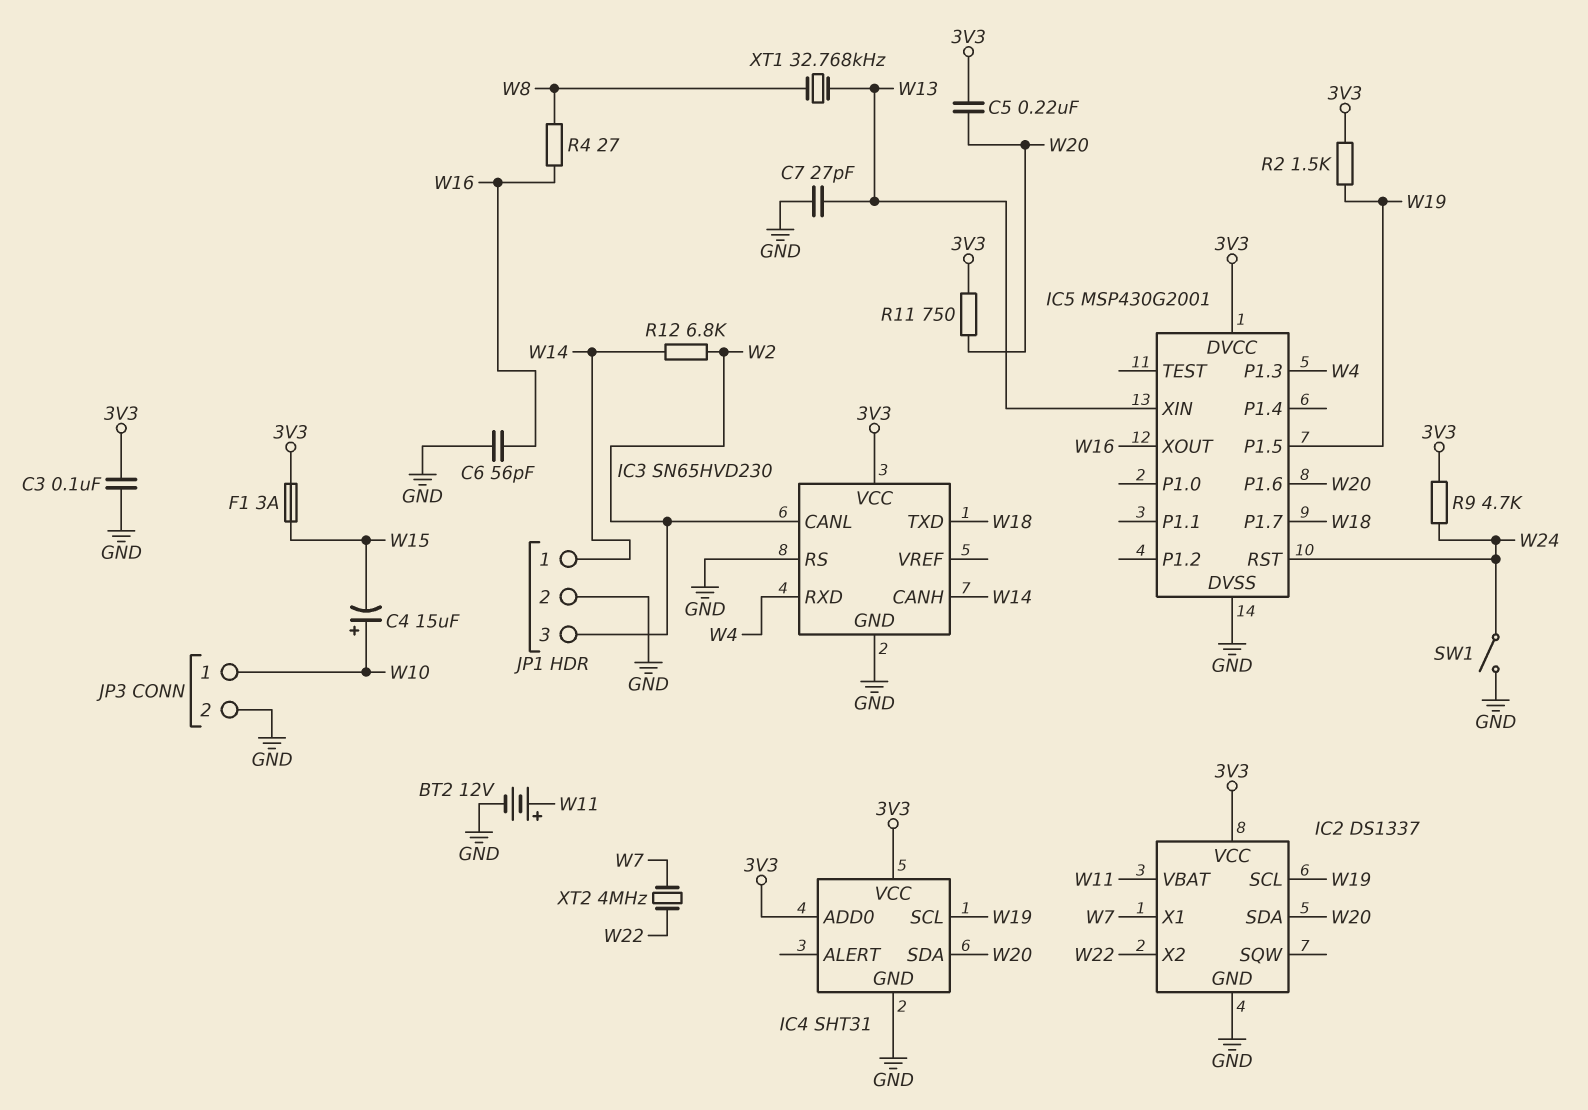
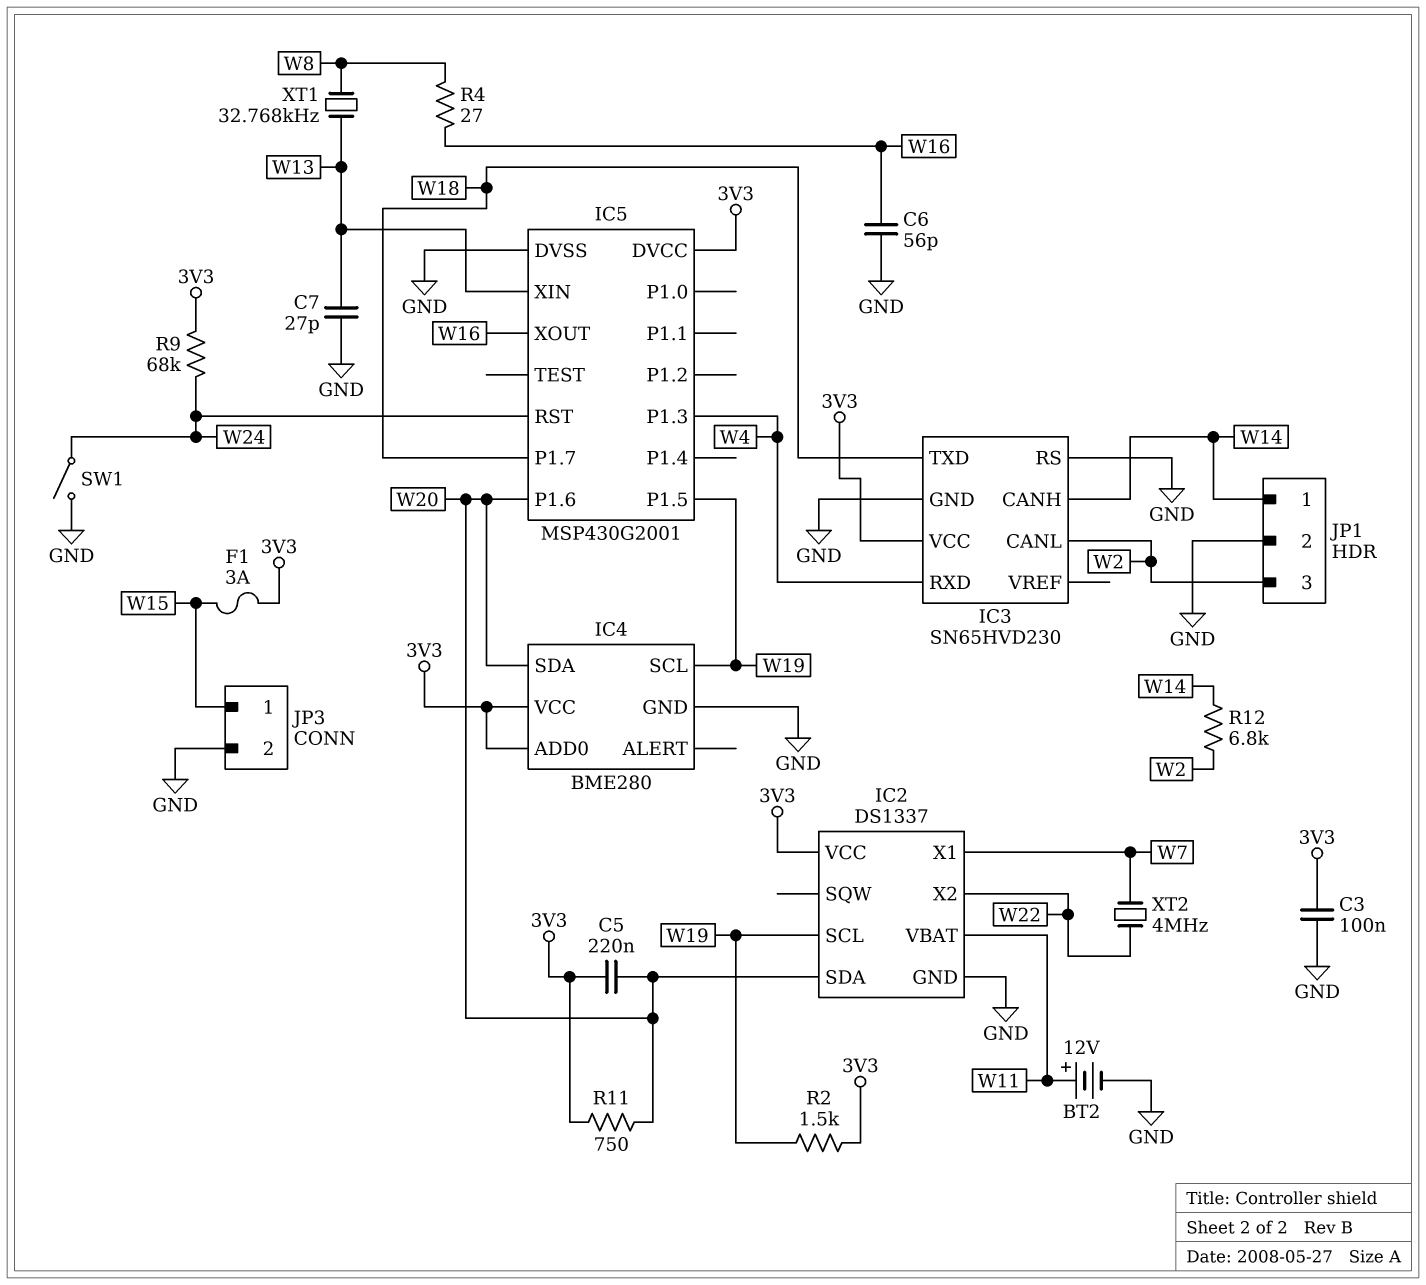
C4: 15uF (plus W10, minus W15) -> none
IC4: SHT31 -> BME280
JP3 pin 1: W10 -> W15
R9: 4.7k (3V3, W24) -> 68k (3V3, W24)

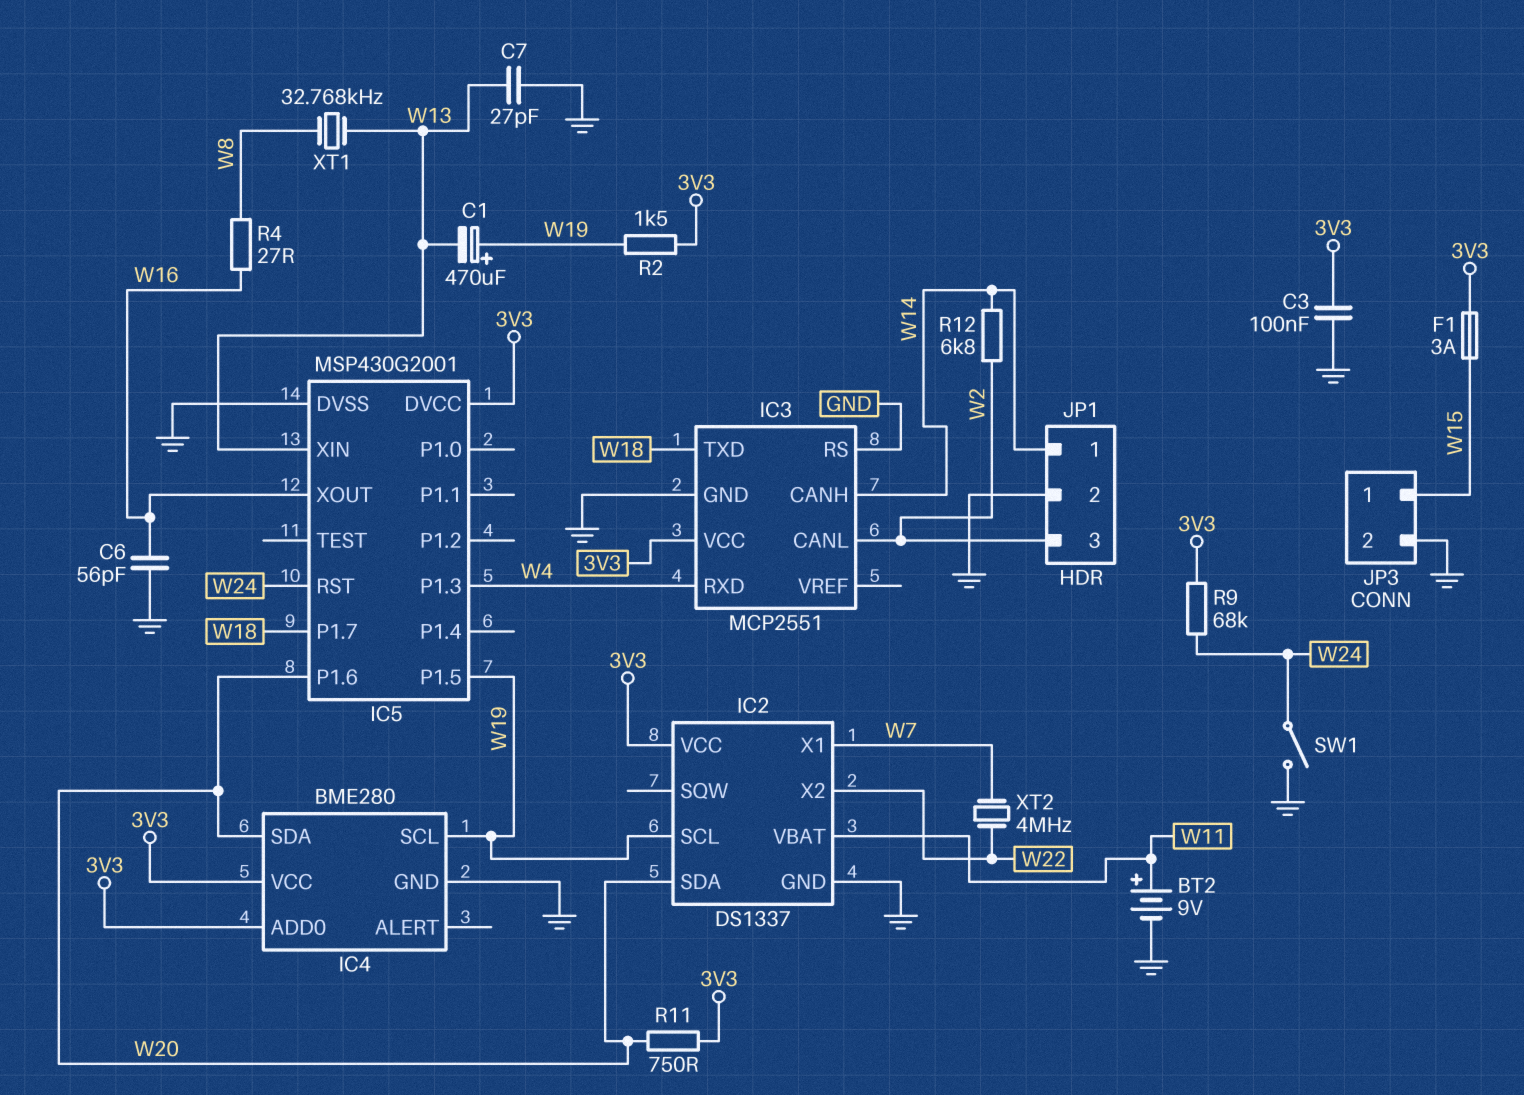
BT2: 12V (plus W11, minus GND) -> 9V (plus W11, minus GND)
C1: none -> 470uF (plus W19, minus W13)
C5: 220nF (3V3, W20) -> none
IC3: SN65HVD230 -> MCP2551

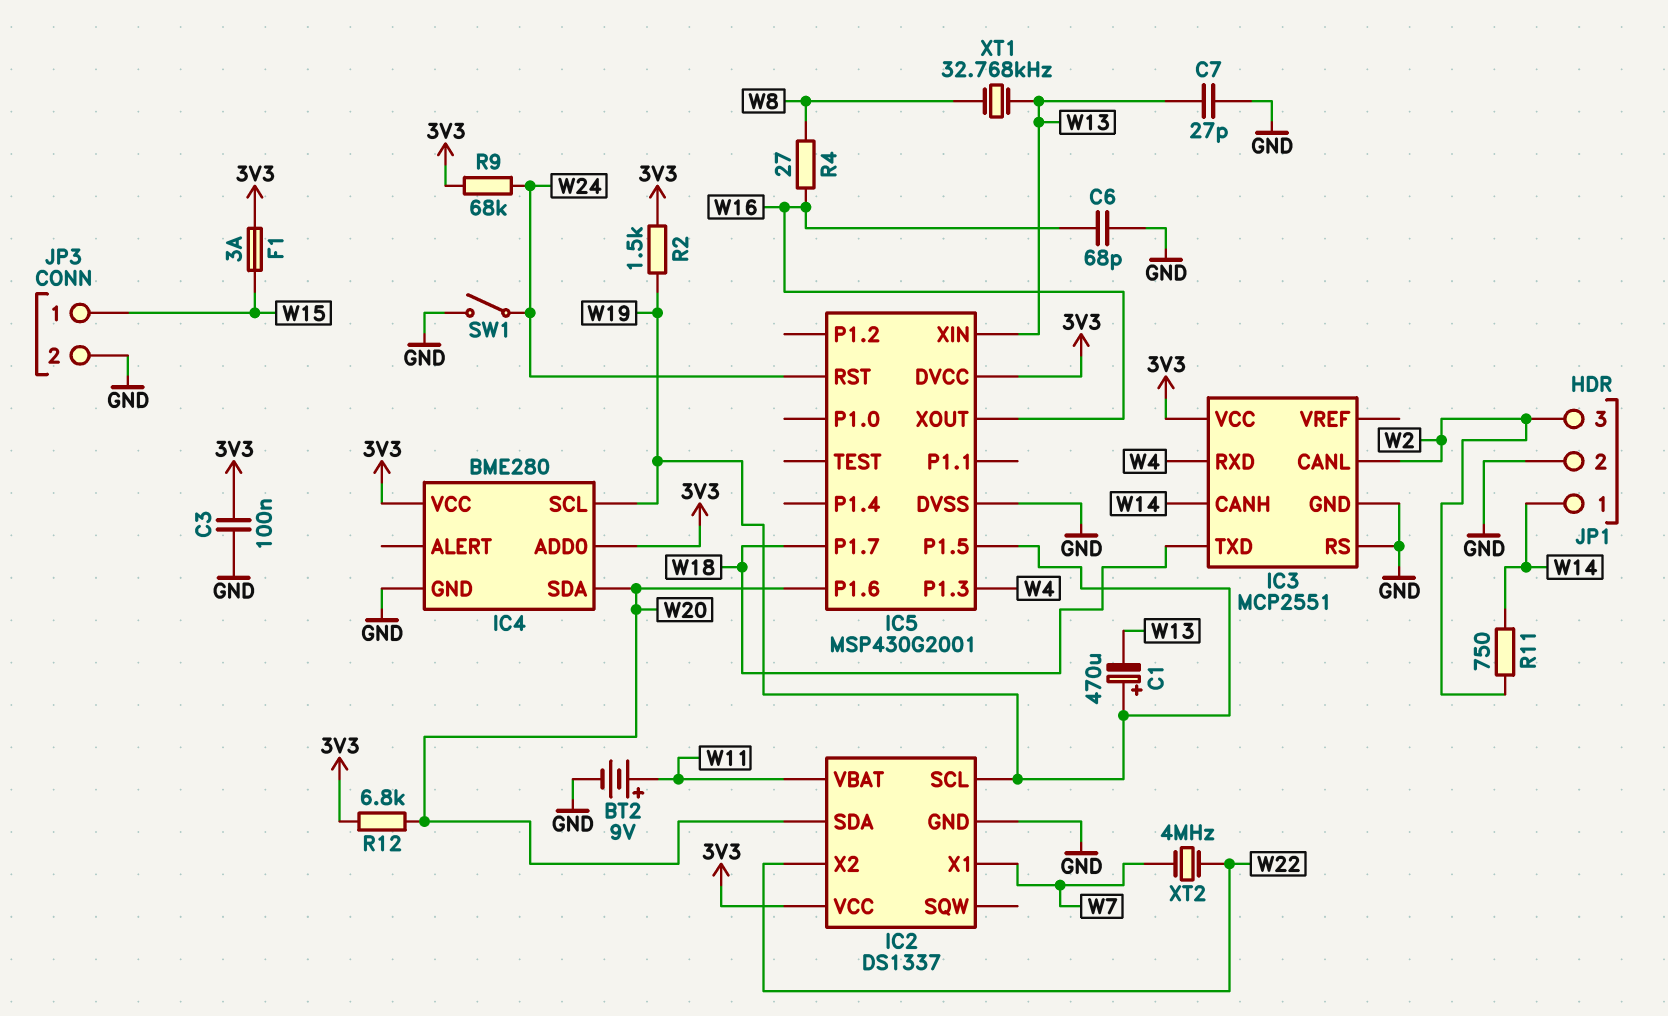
C6: 56pF (GND, W16) -> 68pF (GND, W16)
R11: 750 (3V3, W20) -> 750 (W2, W14)
R12: 6.8k (W2, W14) -> 6.8k (3V3, W20)

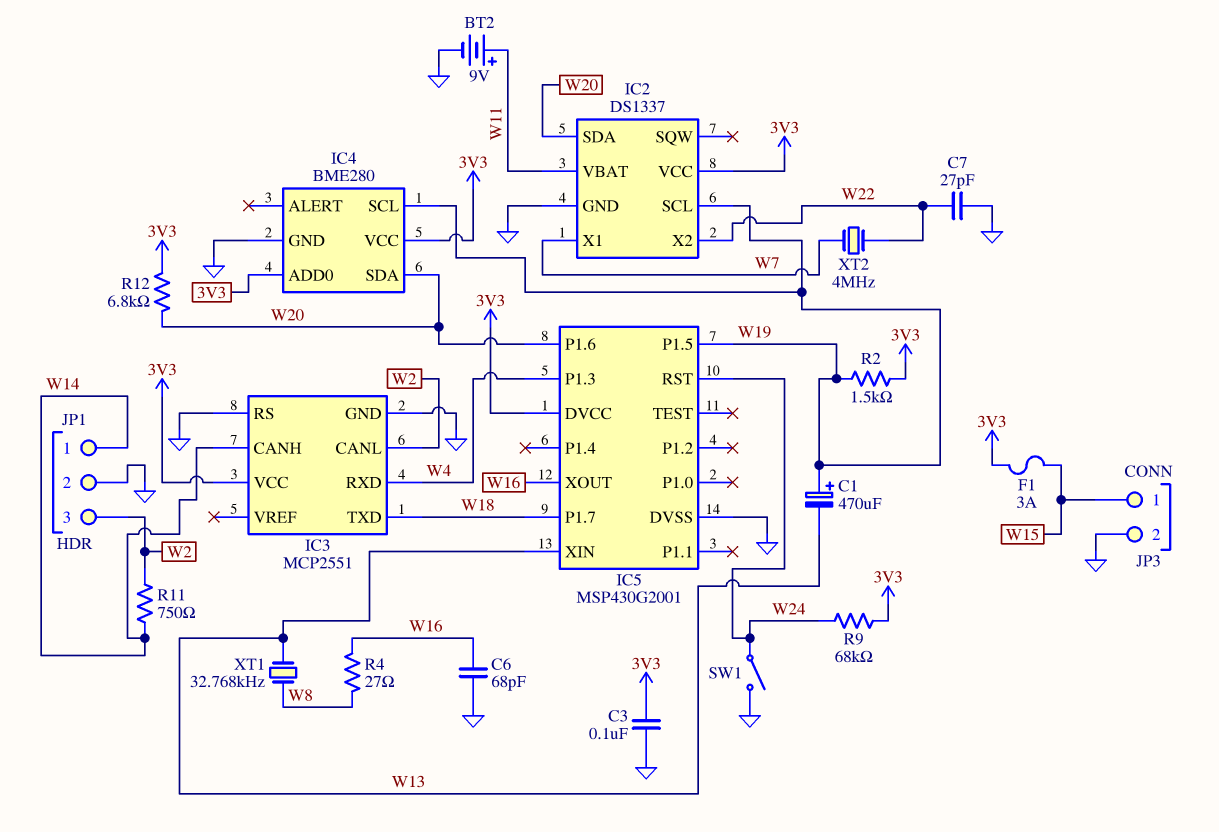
C7: 27pF (GND, W13) -> 27pF (GND, W22)

